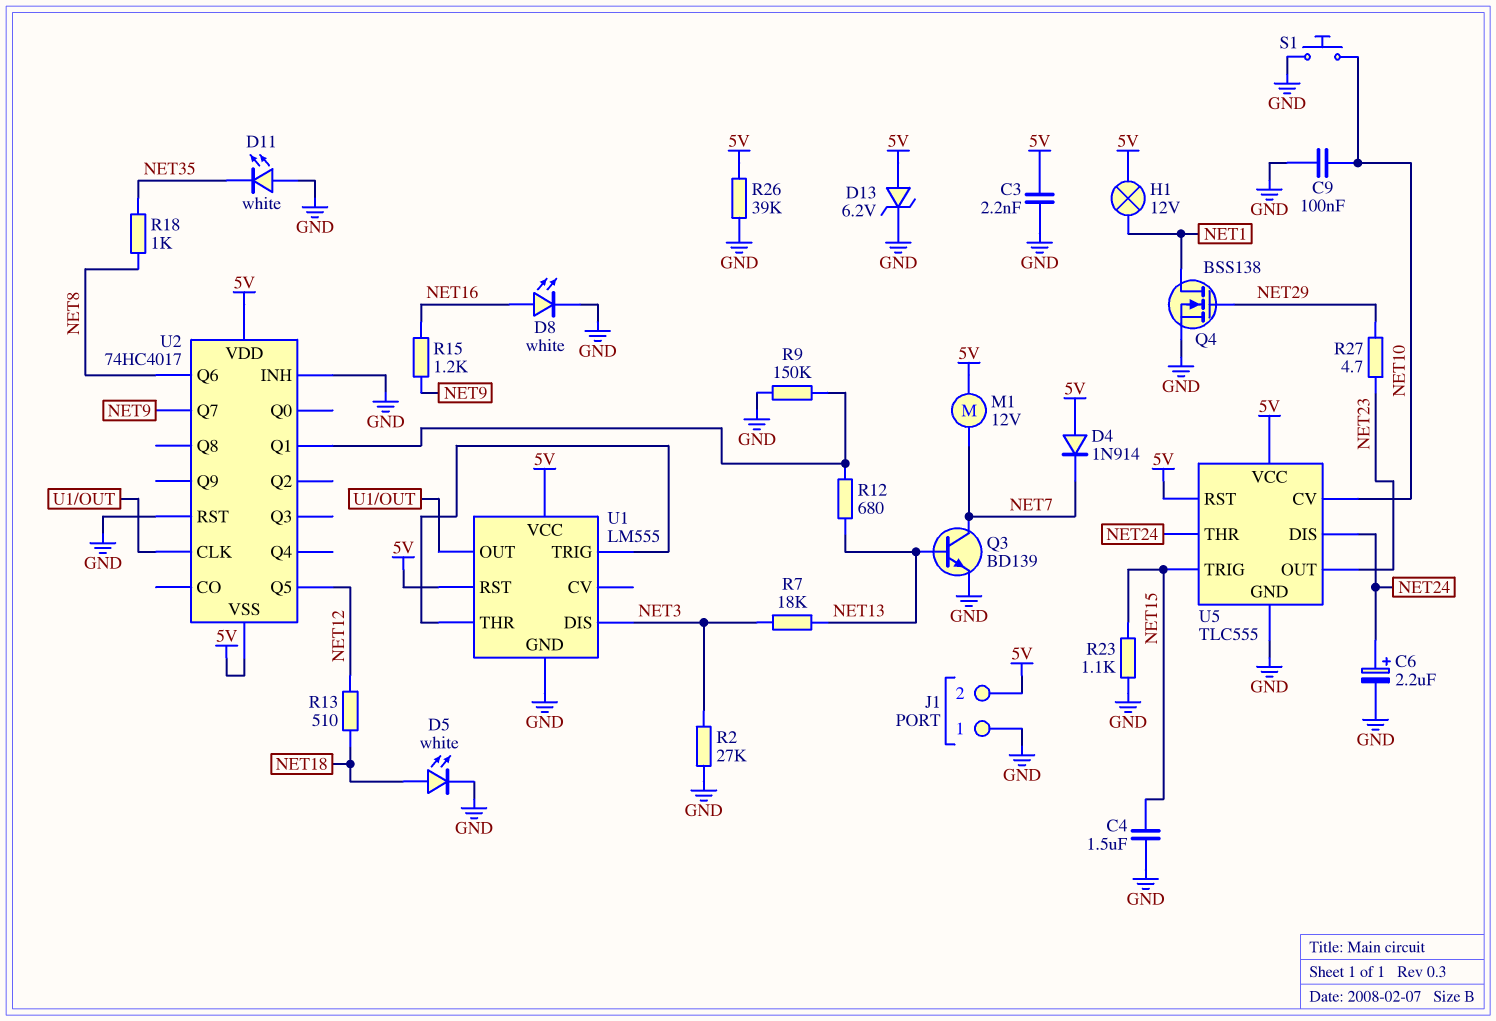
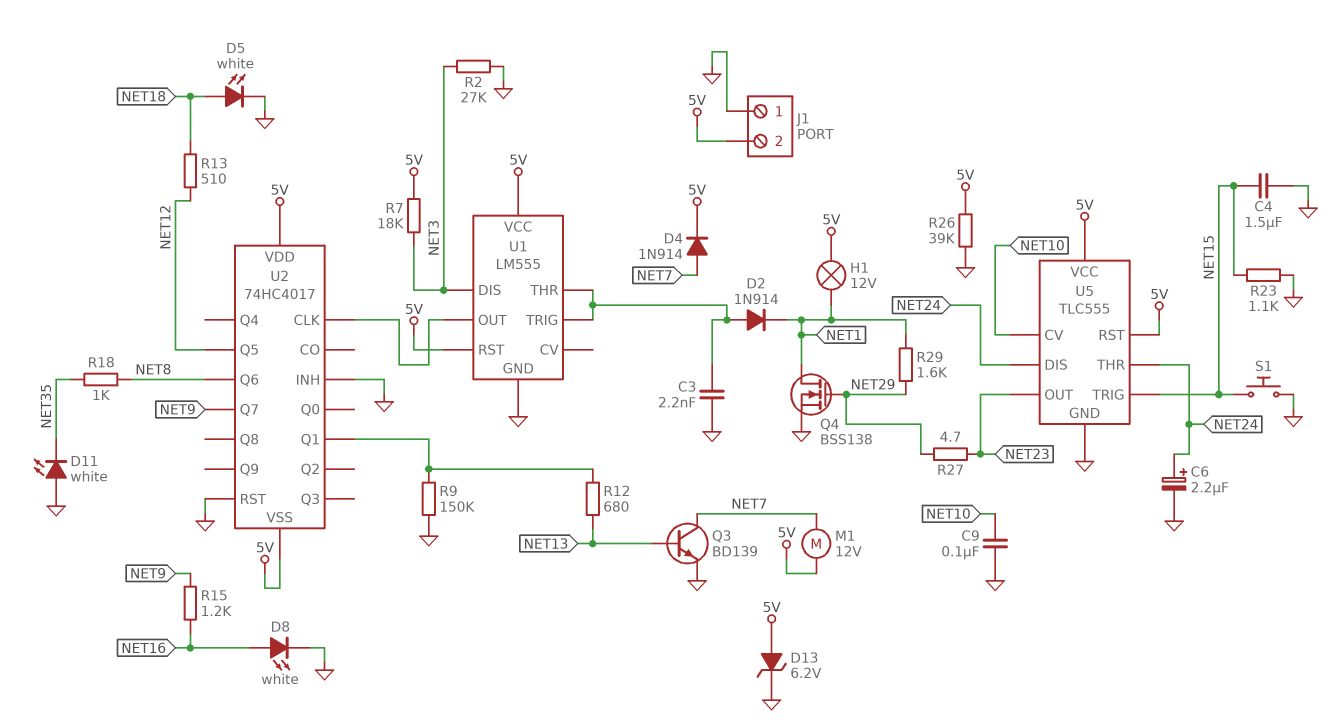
C3: 2.2nF (5V, GND) -> 2.2nF (GND, U1/THR)
D2: none -> diode 1N914 (A U1/THR, K NET1)
D4: diode 1N914 (A 5V, K NET7) -> diode 1N914 (A NET7, K 5V)
R7: 18k (NET3, NET13) -> 18k (5V, NET3)
R29: none -> 1.6k (NET1, NET29)
S1: button (GND, NET10) -> button (GND, NET15)

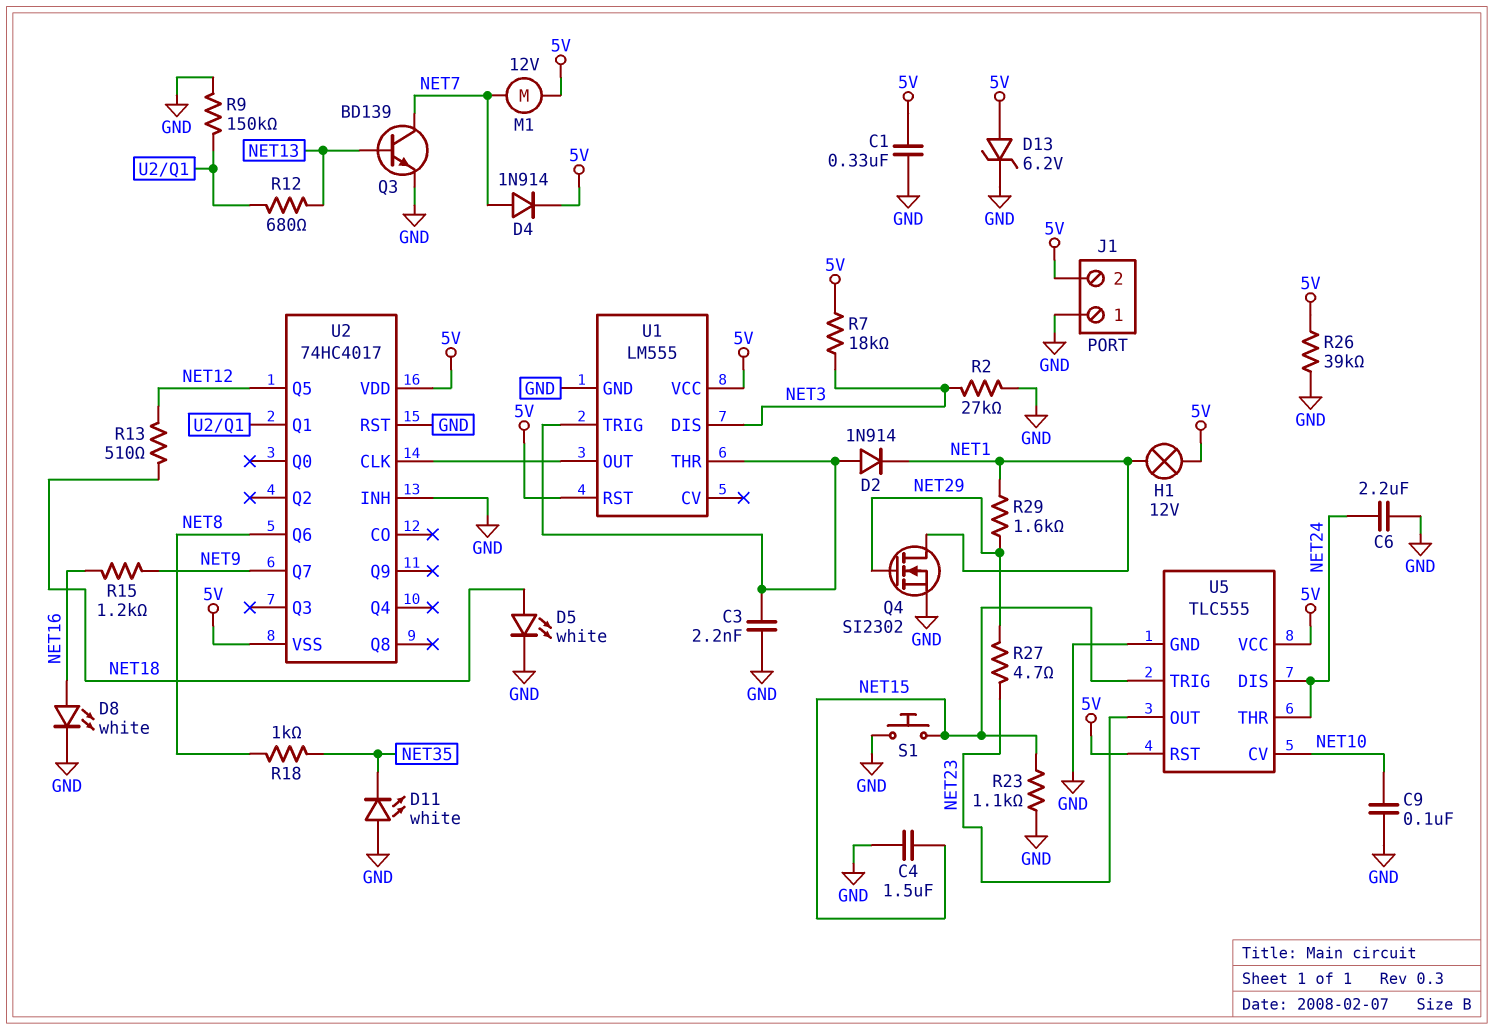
C1: none -> 330nF (5V, GND)
C6: 2.2uF (plus NET24, minus GND) -> 2.2uF (GND, NET24)
Q4: NMOS BSS138 (G NET29, D NET1, S GND) -> NMOS SI2302 (G NET29, D NET1, S GND)

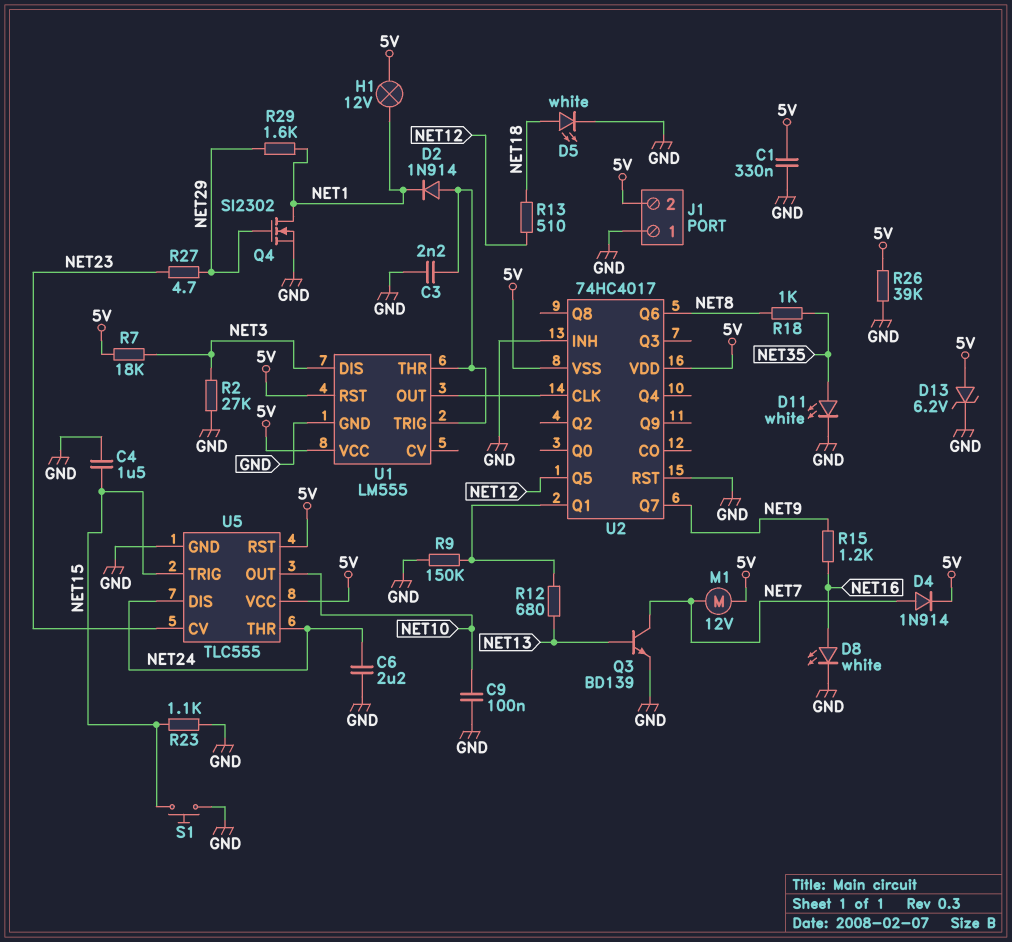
D11: LED white (A GND, K NET35) -> LED white (A NET35, K GND)
U5 pin CV: NET10 -> NET23
U5 pin OUT: NET23 -> NET10

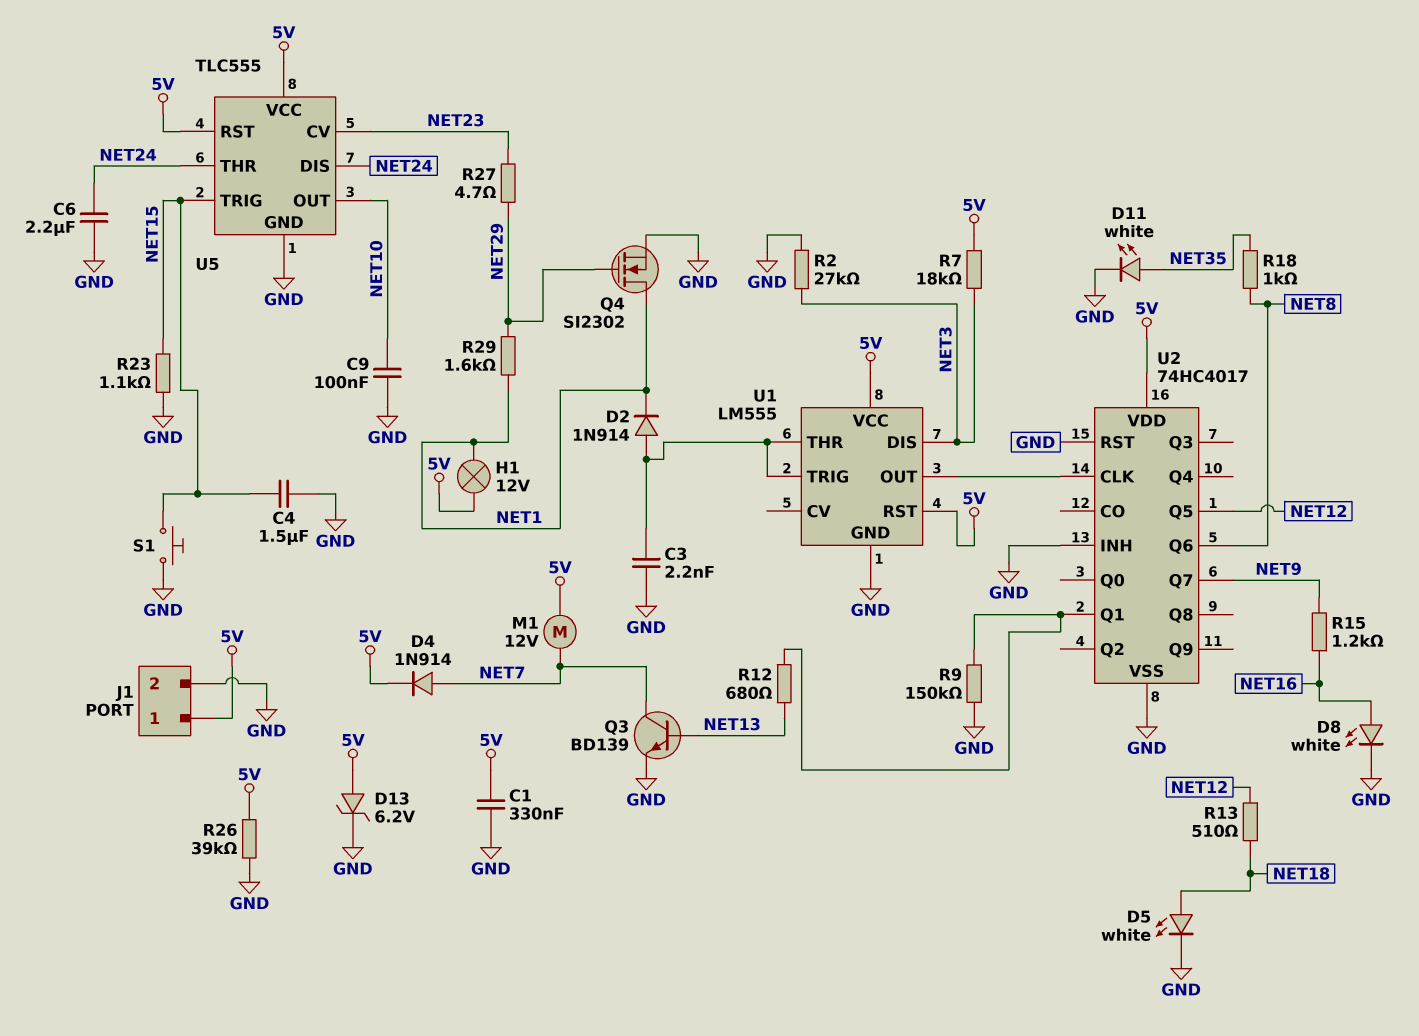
J1 pin 1: GND -> 5V
J1 pin 2: 5V -> GND
U2 pin VSS: 5V -> GND

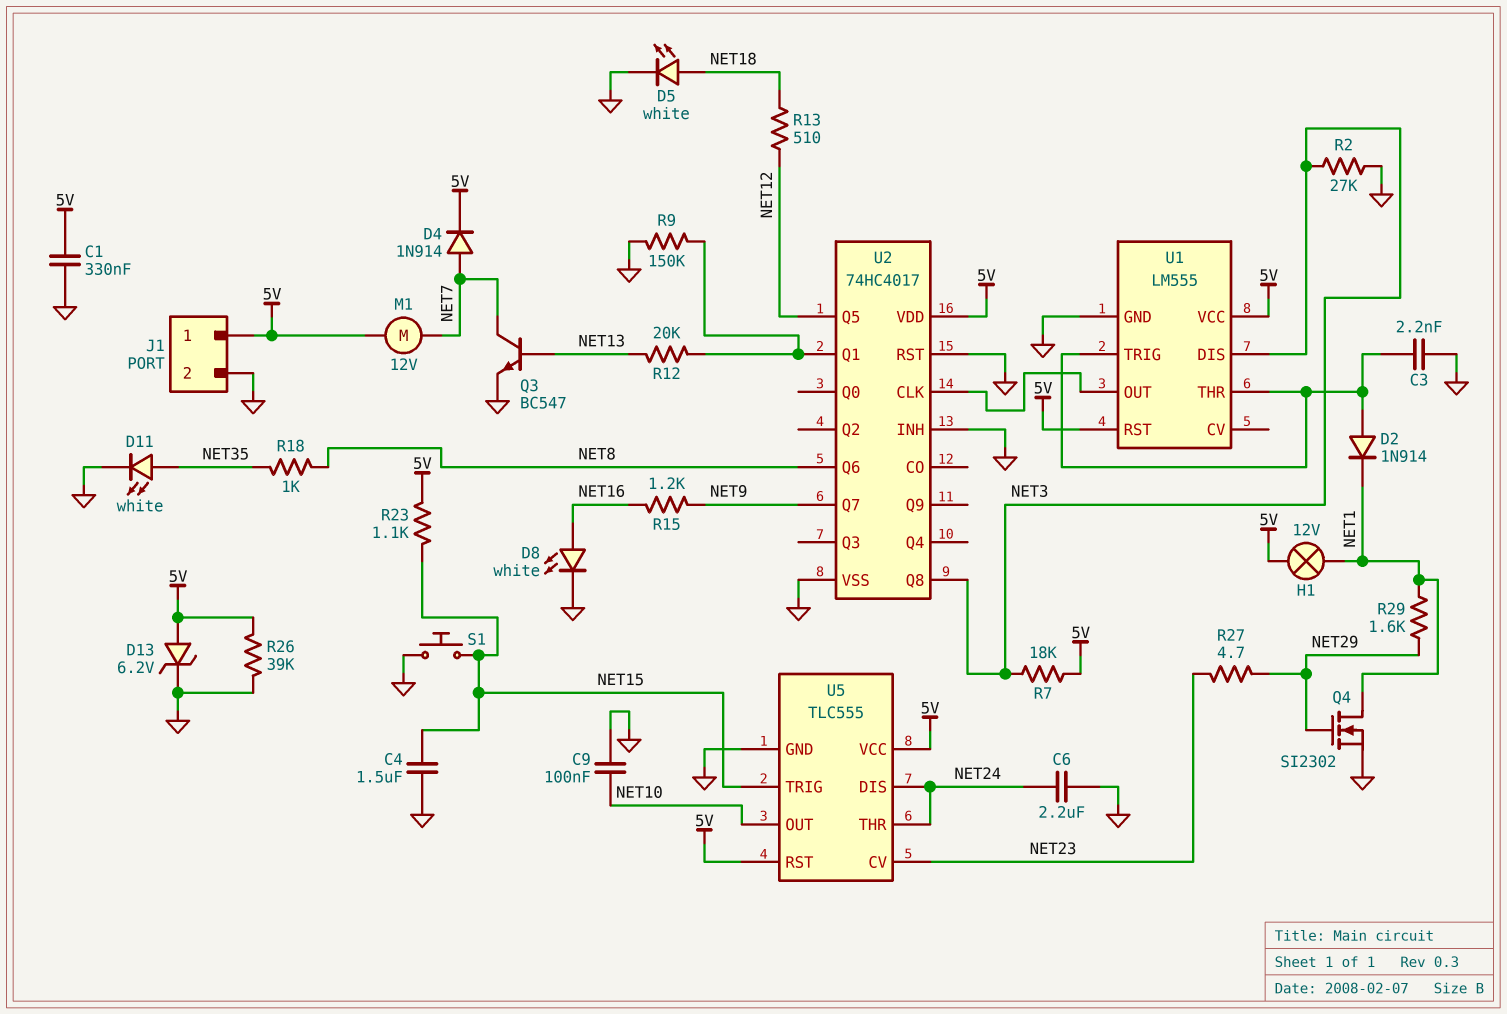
Q3: NPN BD139 (B NET13, C NET7, E GND) -> NPN BC547 (B NET13, C NET7, E GND)
R12: 680 (NET13, U2/Q1) -> 20k (NET13, U2/Q1)
R23: 1.1k (GND, NET15) -> 1.1k (5V, NET15)
U2 pin Q8: none -> NET3

